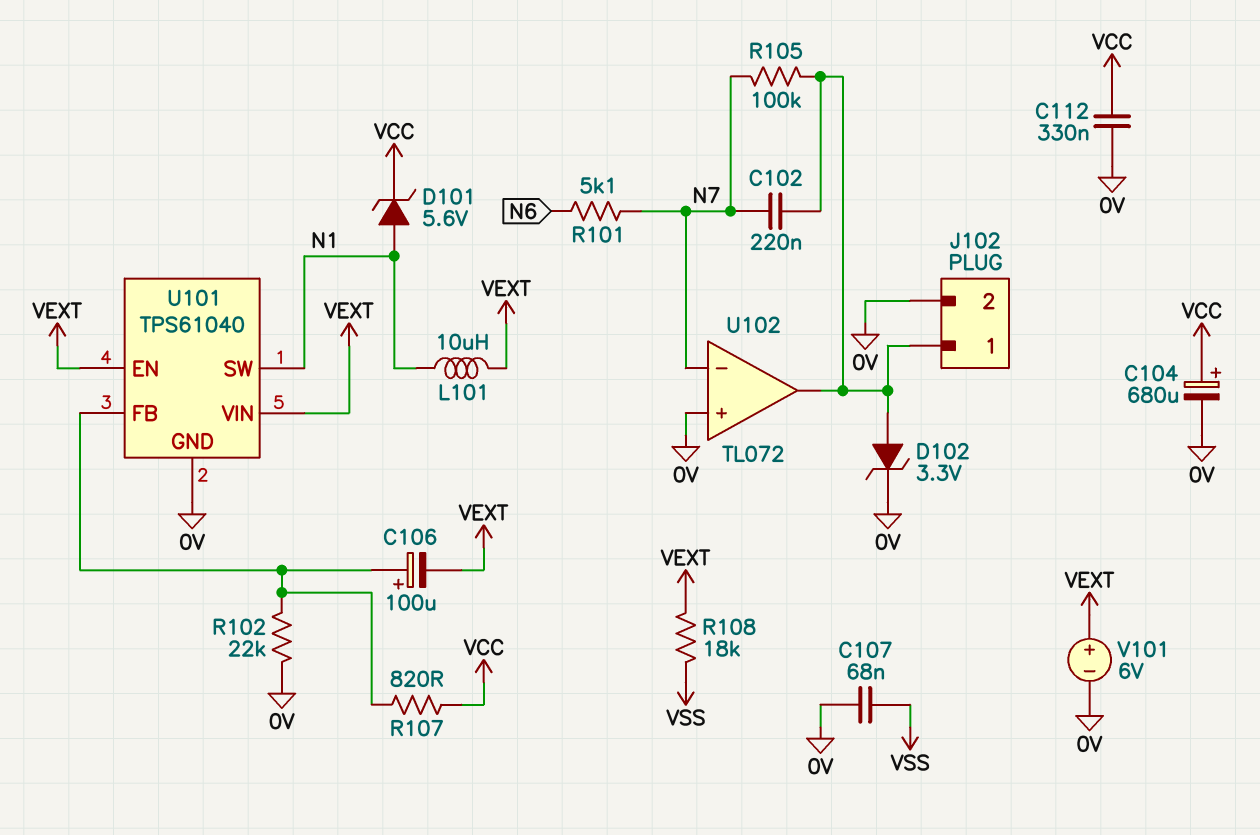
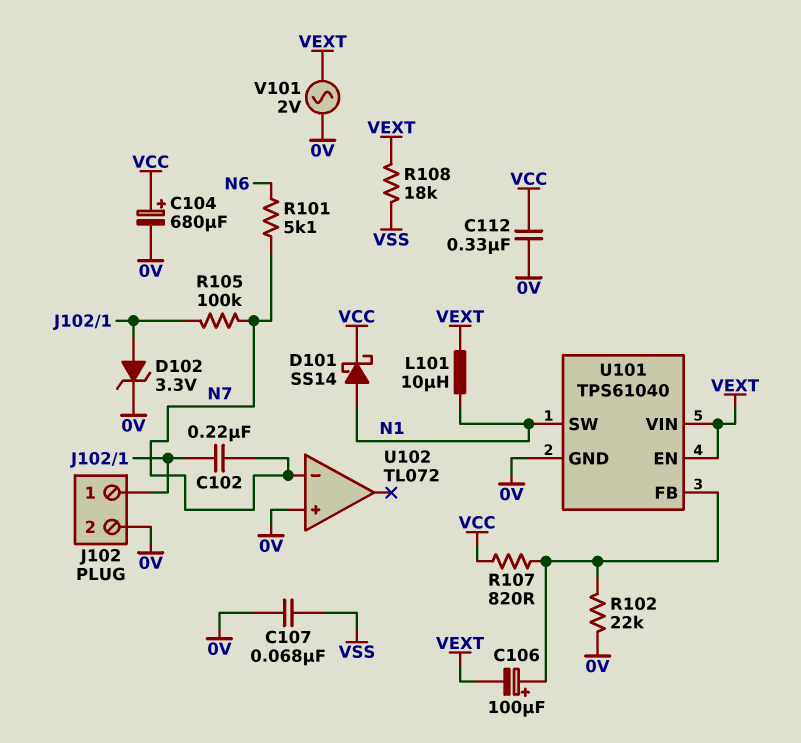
D101: zener 5.6V (A N1, K VCC) -> schottky SS14 (A N1, K VCC)
U102 pin out: J102/1 -> none
V101: 6V (plus VEXT, minus 0V) -> AC 2V (0V, VEXT)

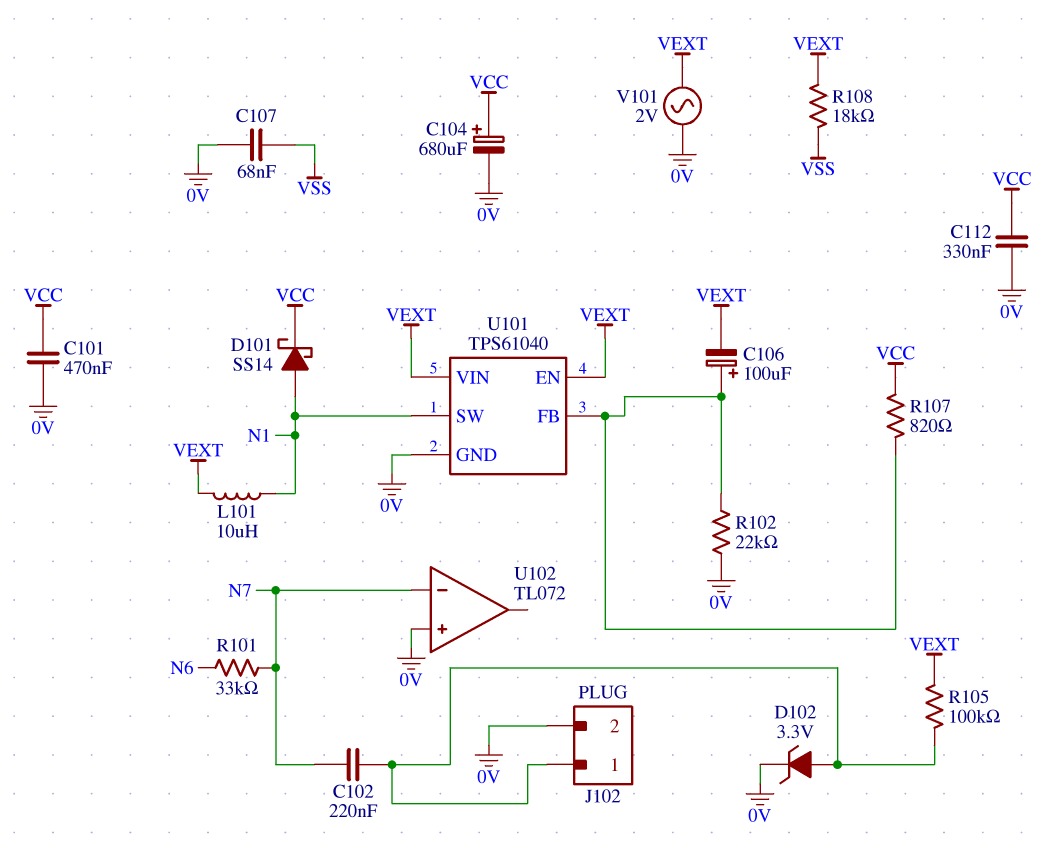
C101: none -> 470nF (0V, VCC)
R101: 5.1k (N6, N7) -> 33k (N6, N7)
R105: 100k (J102/1, N7) -> 100k (J102/1, VEXT)

